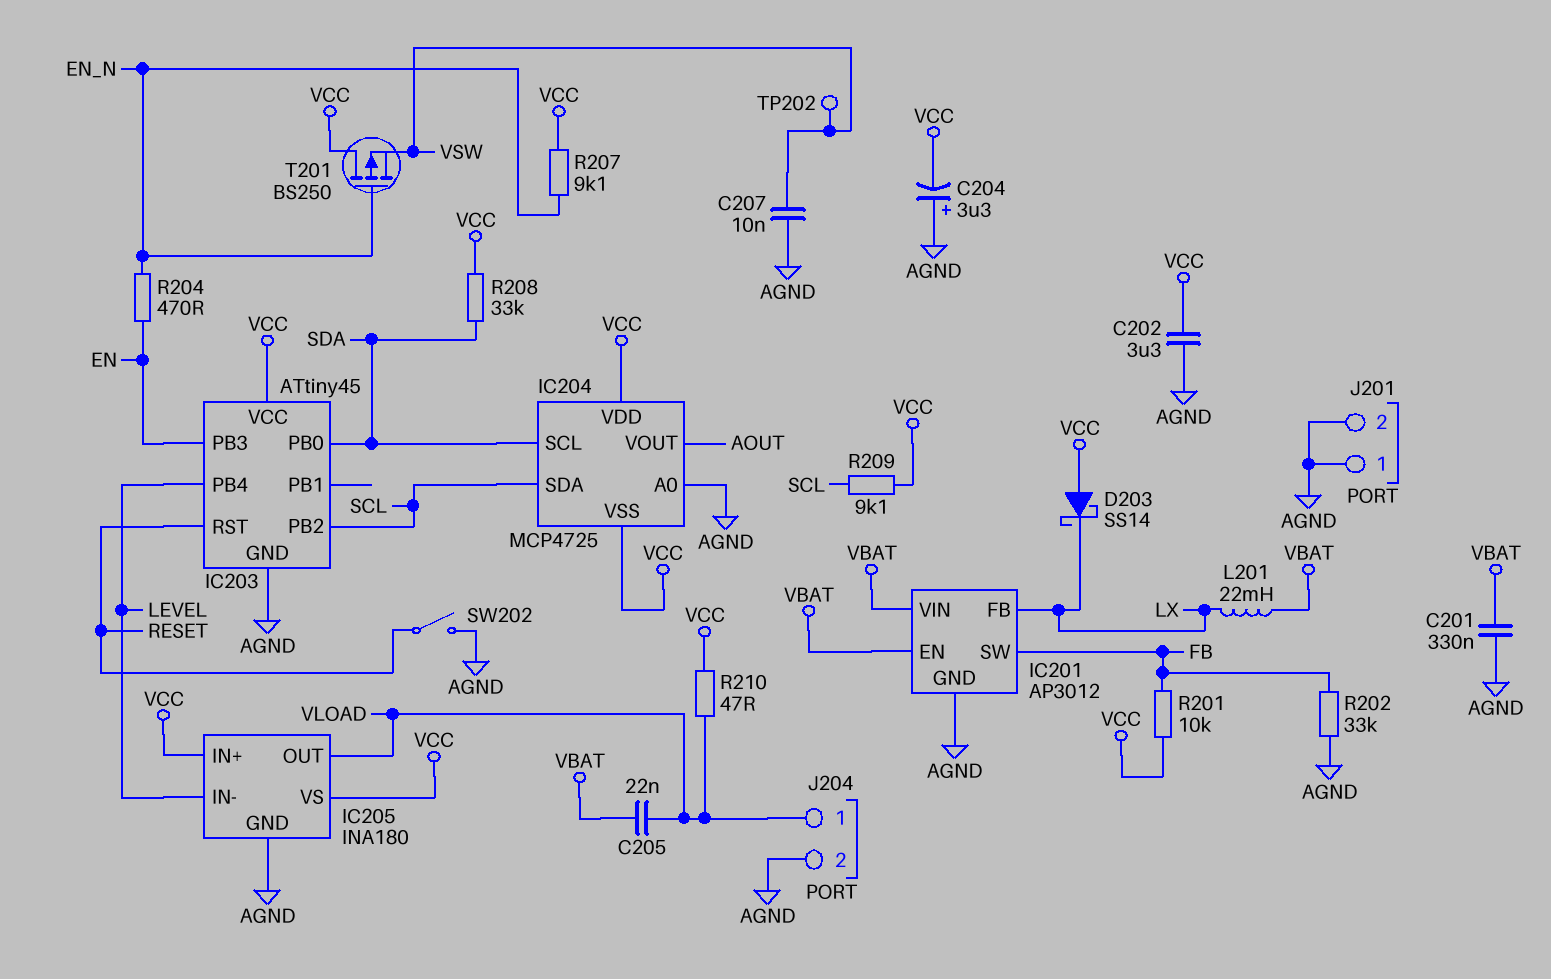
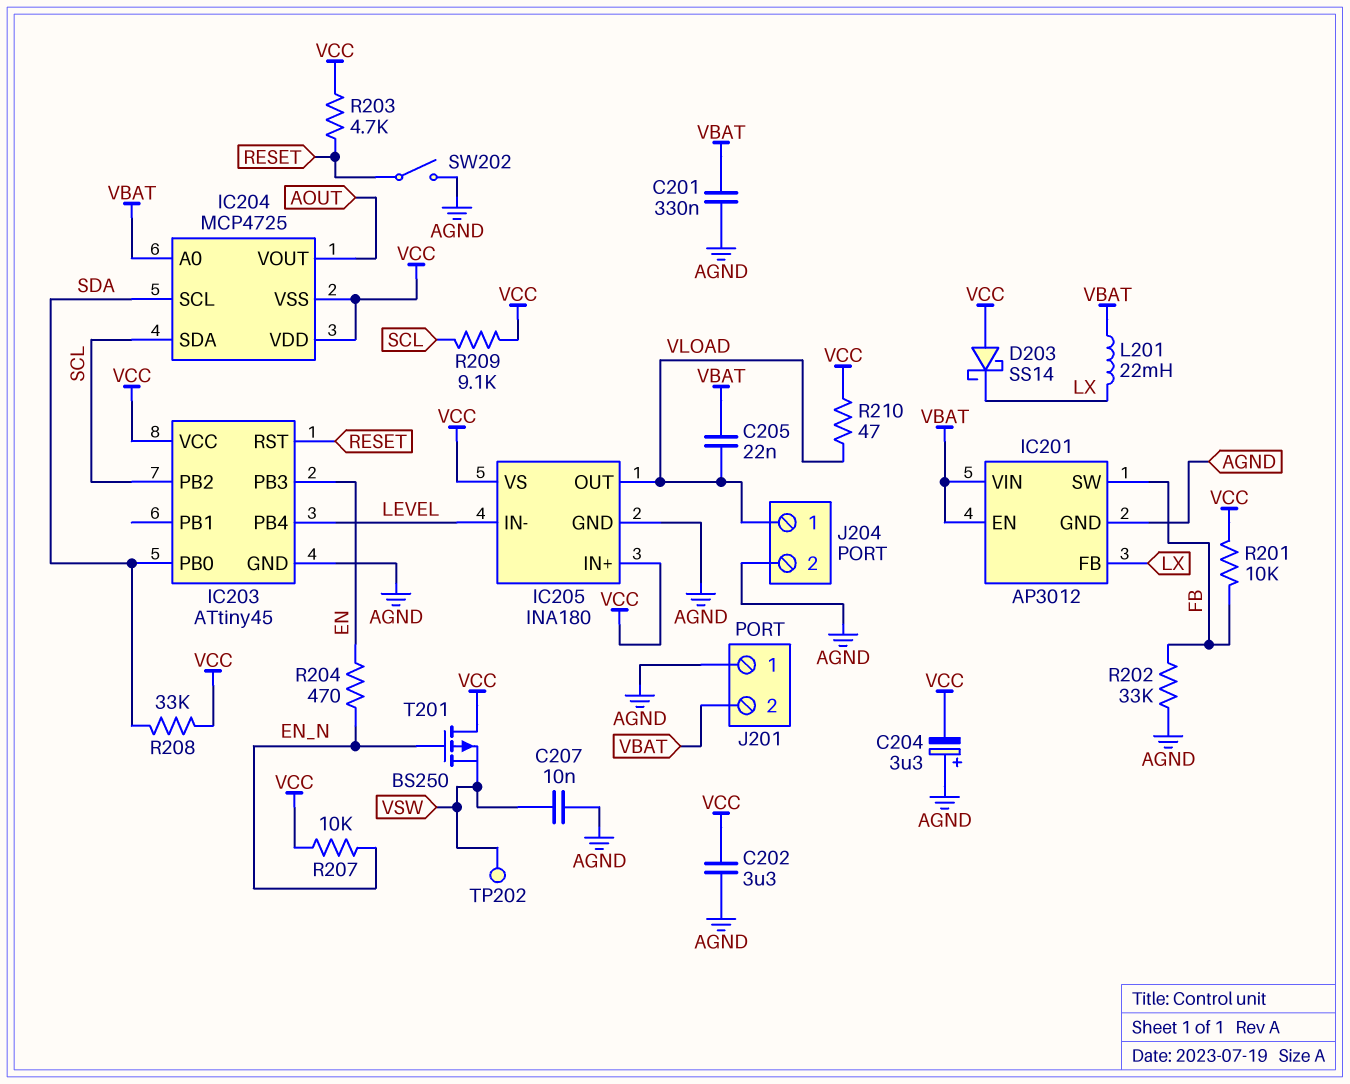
IC204 pin A0: AGND -> VBAT
J201 pin 2: AGND -> VBAT
R203: none -> 4.7k (RESET, VCC)
R207: 9.1k (EN_N, VCC) -> 10k (EN_N, VCC)

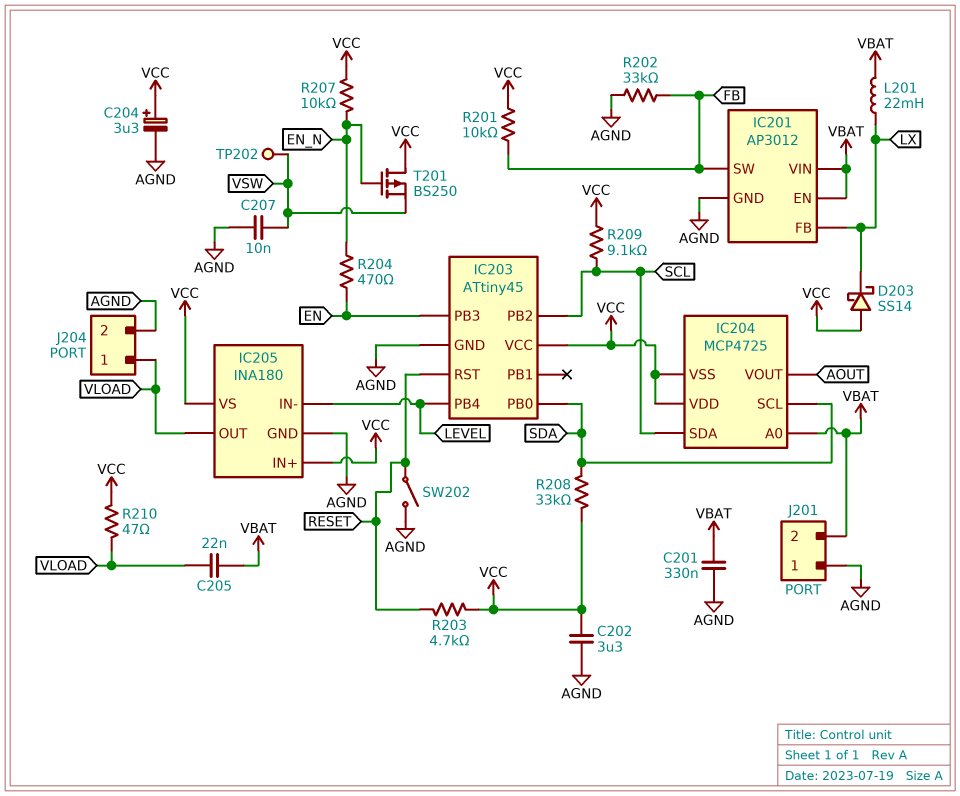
C204: 3.3uF (plus AGND, minus VCC) -> 3.3uF (plus VCC, minus AGND)

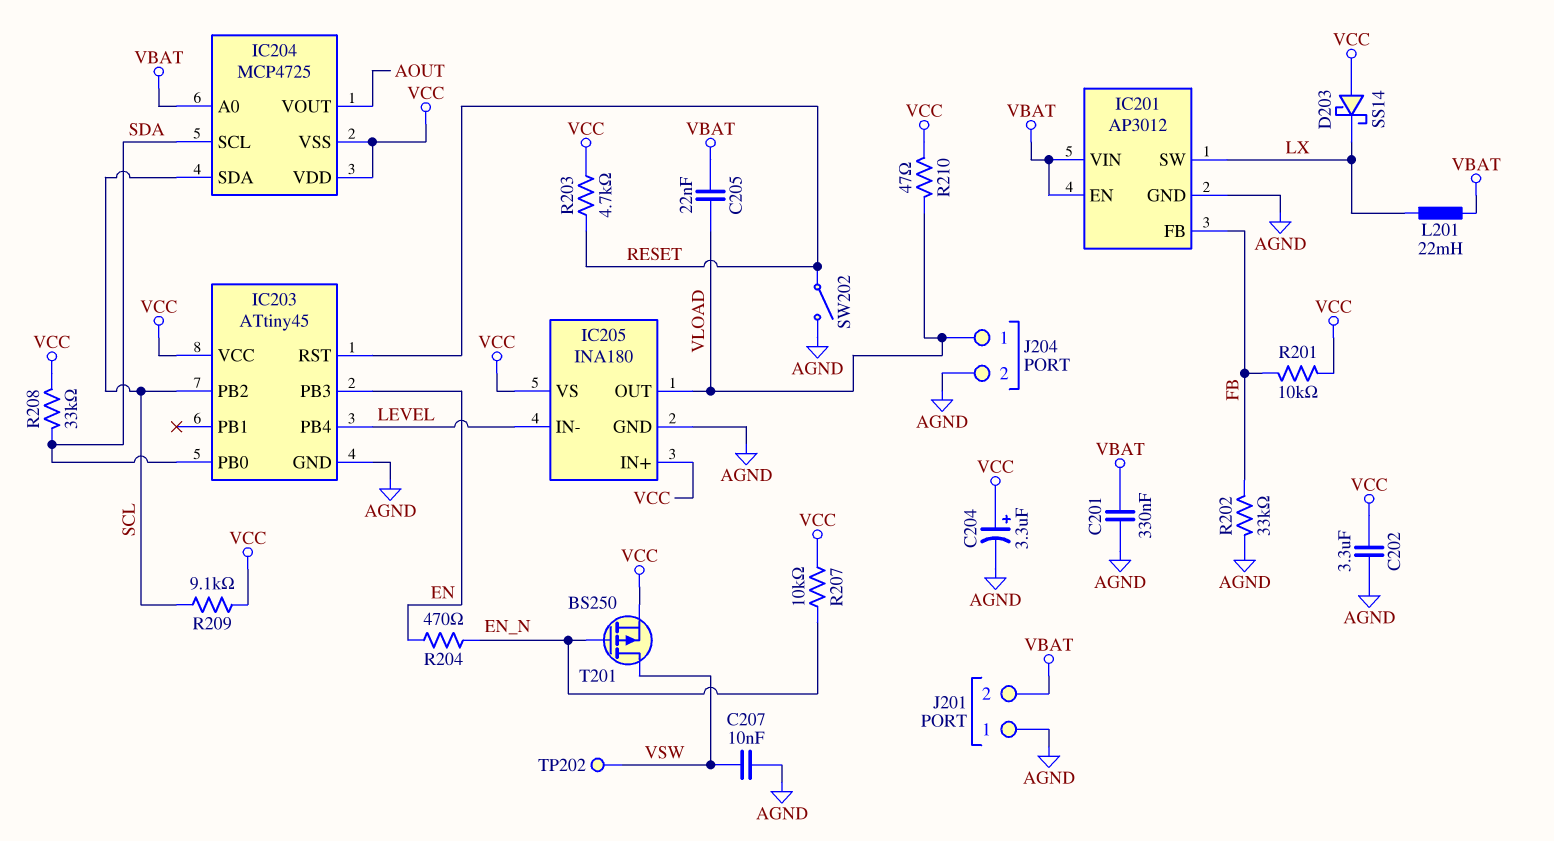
IC201 pin FB: LX -> FB
IC201 pin SW: FB -> LX
T201: PMOS BS250 (G EN_N, D VCC, S VSW) -> PMOS BS250 (G EN_N, D VSW, S VCC)

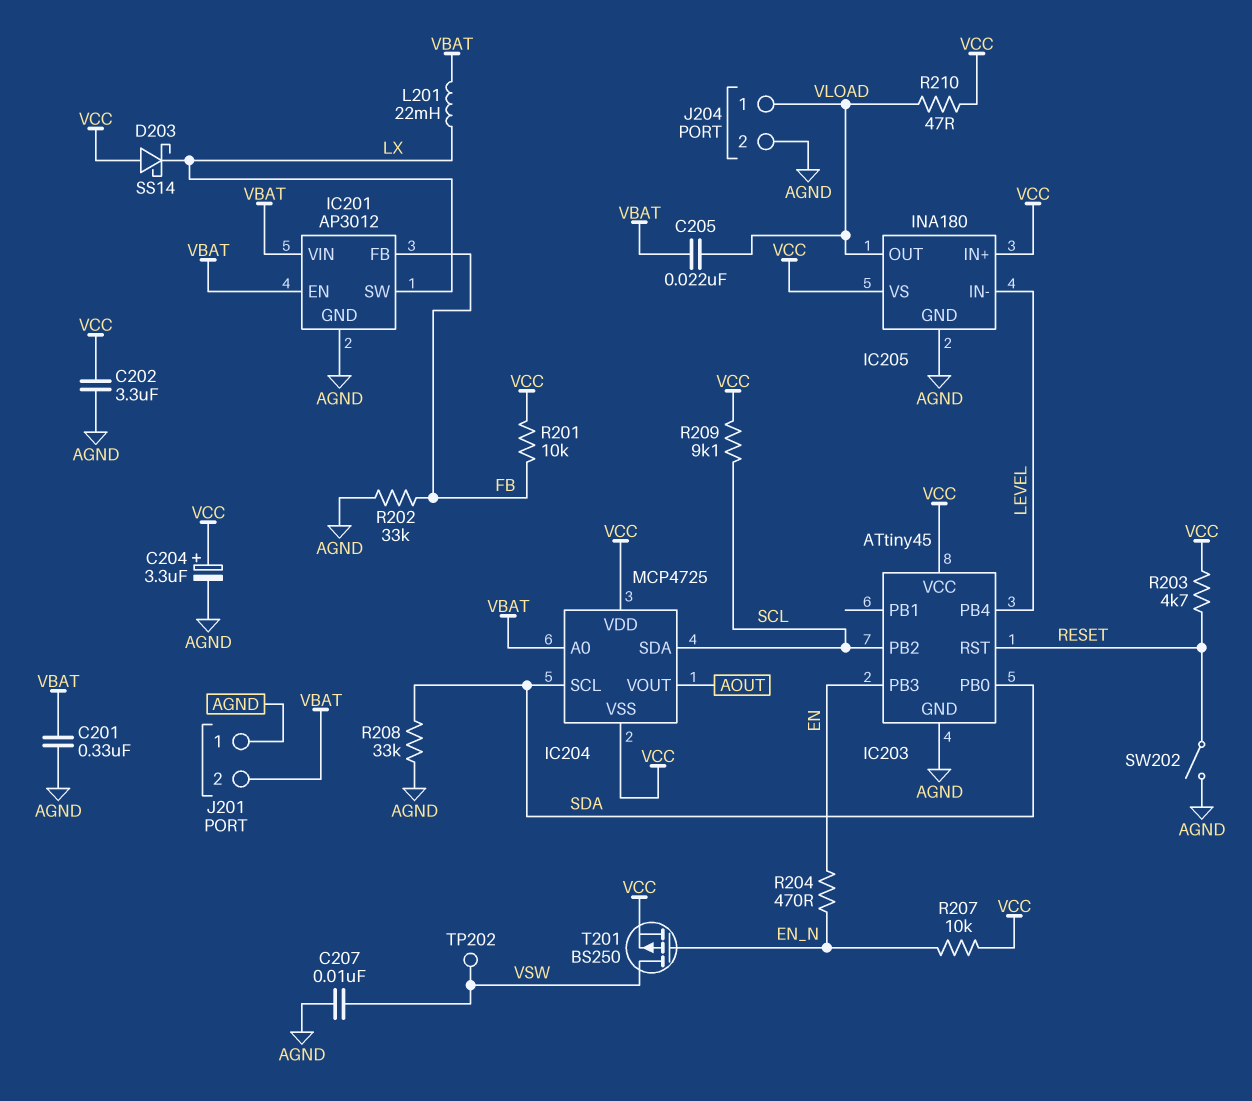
R208: 33k (SDA, VCC) -> 33k (AGND, SDA)

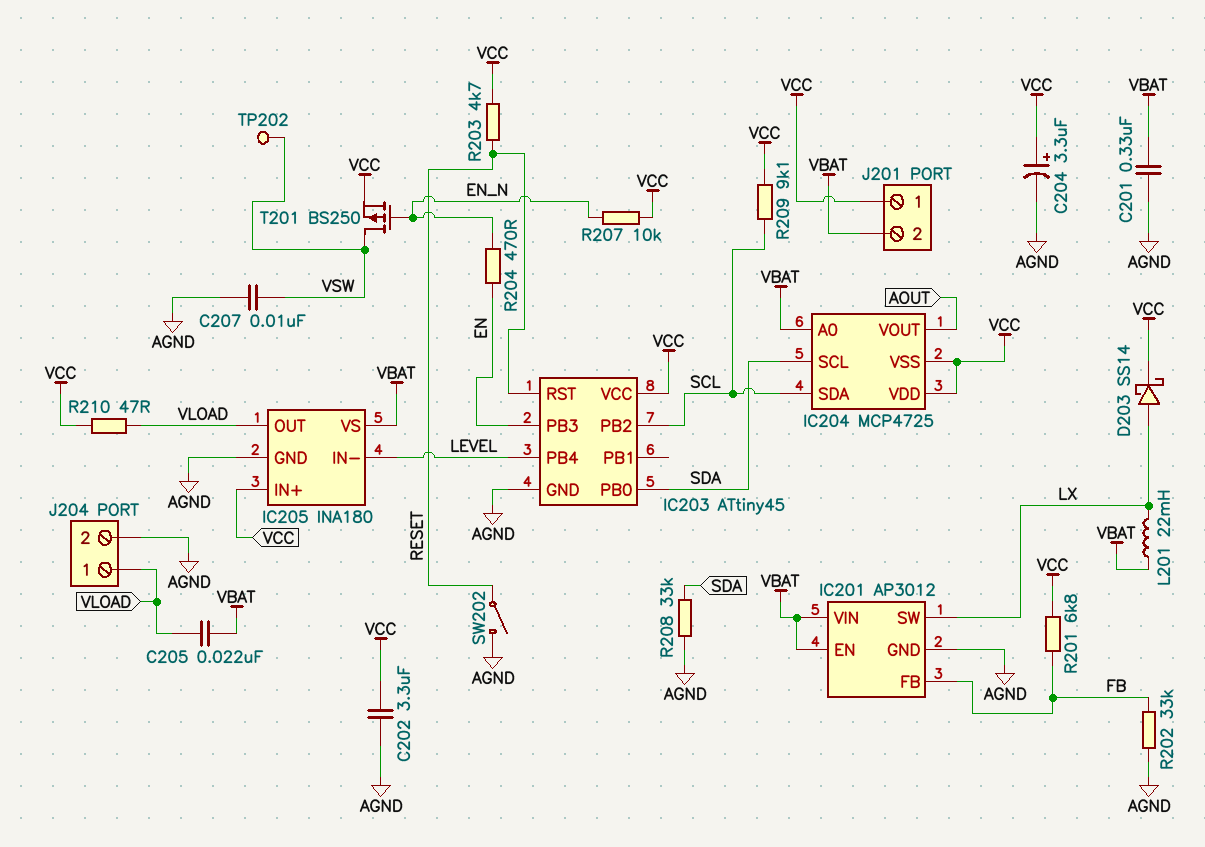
D203: schottky SS14 (A VCC, K LX) -> schottky SS14 (A LX, K VCC)
IC205 pin VS: VCC -> VBAT
J201 pin 1: AGND -> VCC
R201: 10k (FB, VCC) -> 6.8k (FB, VCC)

